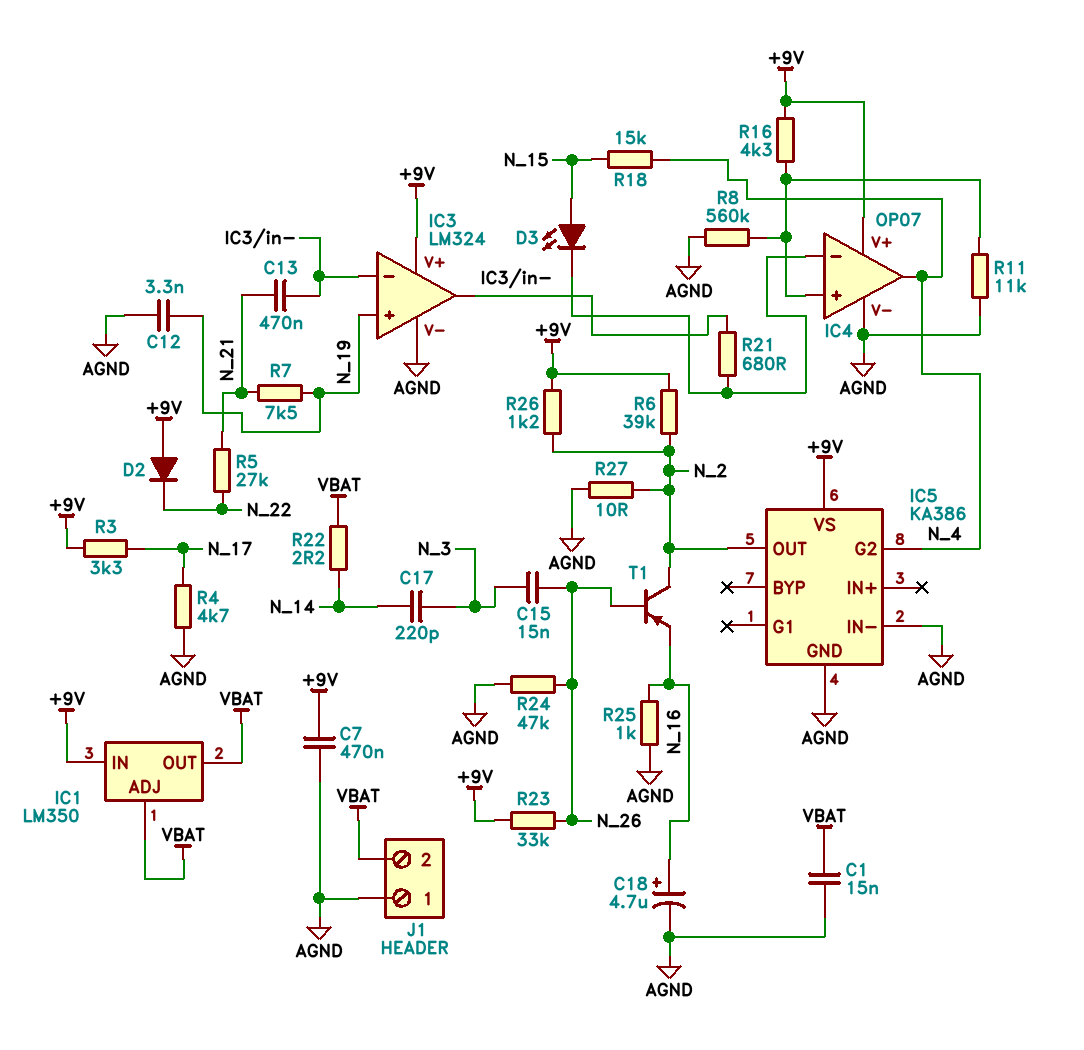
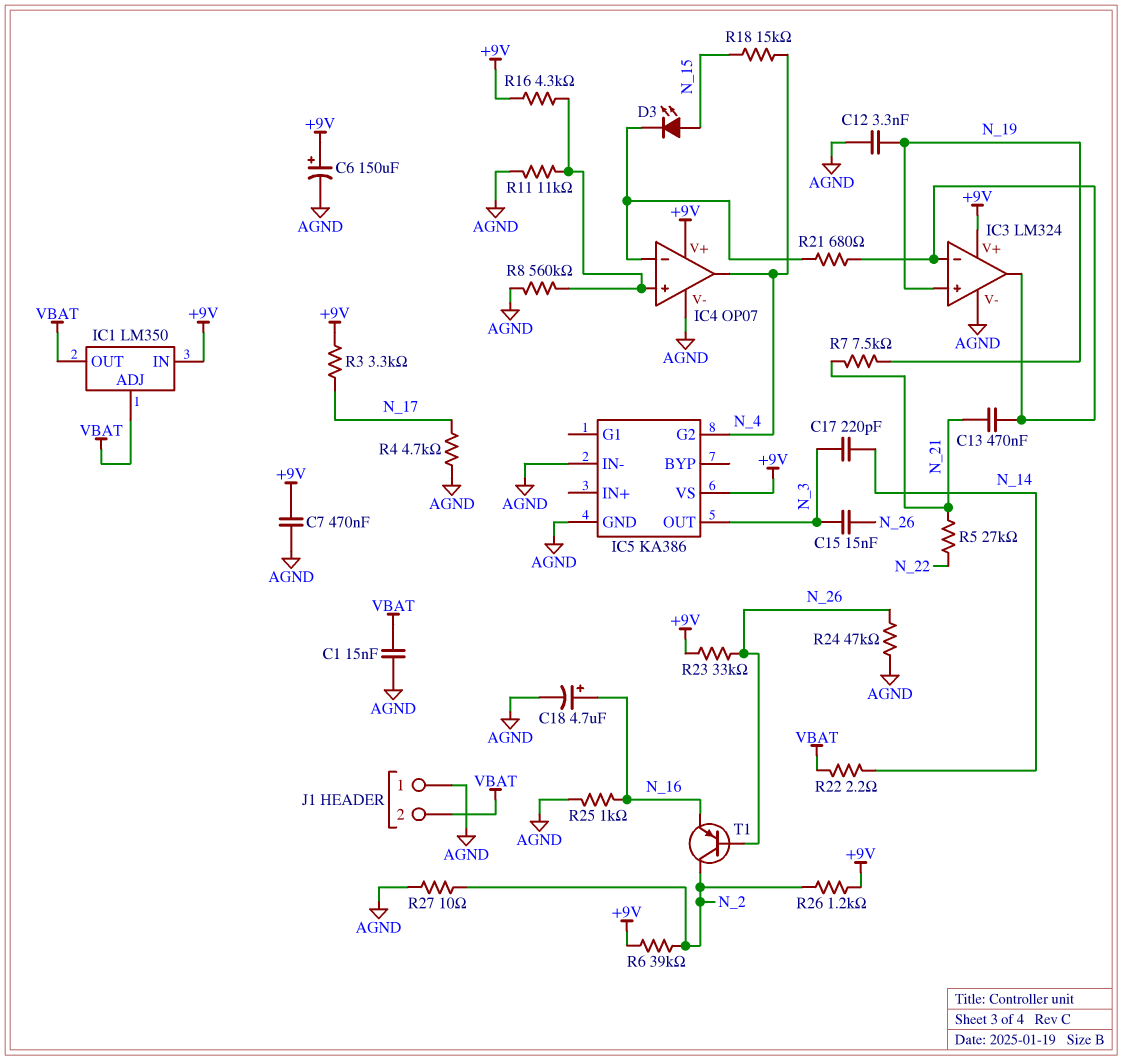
C6: none -> 150uF (plus +9V, minus AGND)
D2: diode (A +9V, K N_22) -> none
IC5 pin OUT: N_2 -> N_3

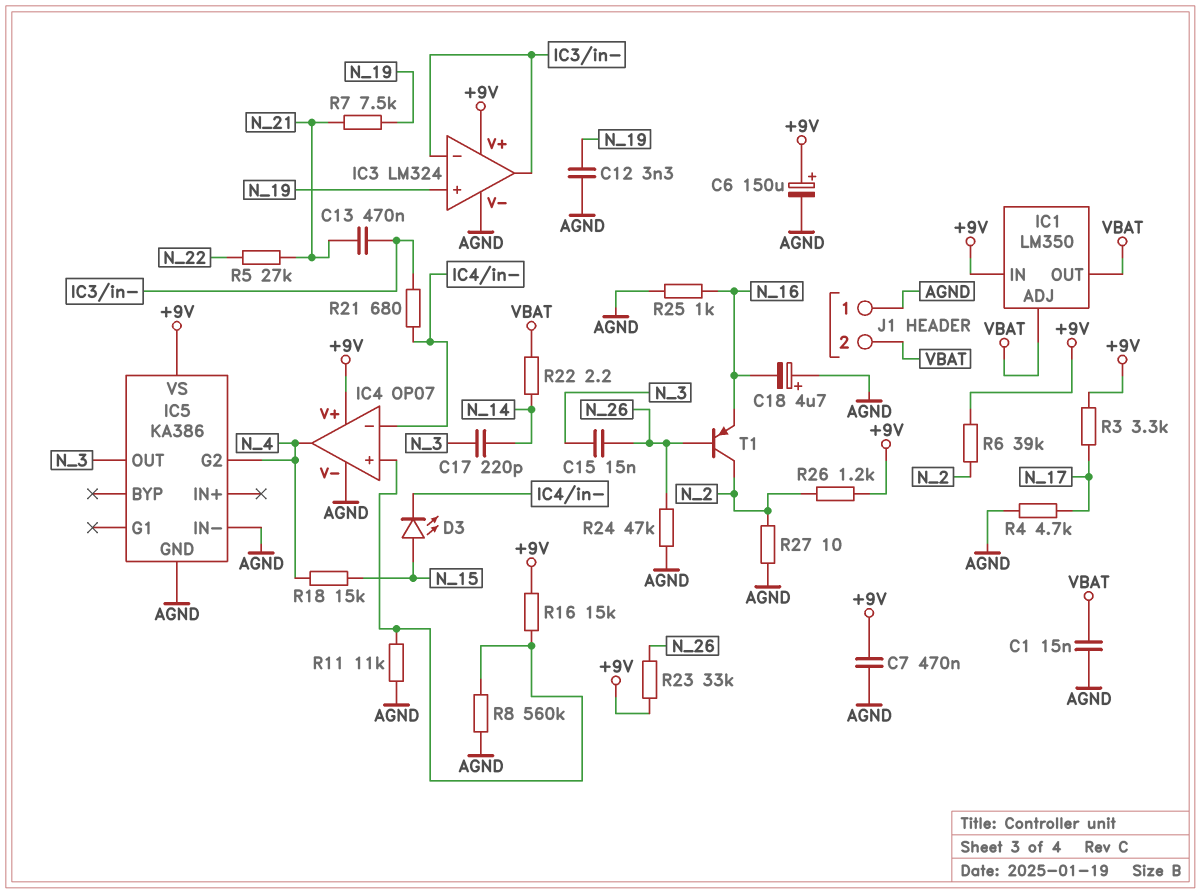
C18: 4.7uF (plus N_16, minus AGND) -> 4.7uF (plus AGND, minus N_16)
R16: 4.3k (+9V, IC4/in+) -> 15k (+9V, IC4/in+)

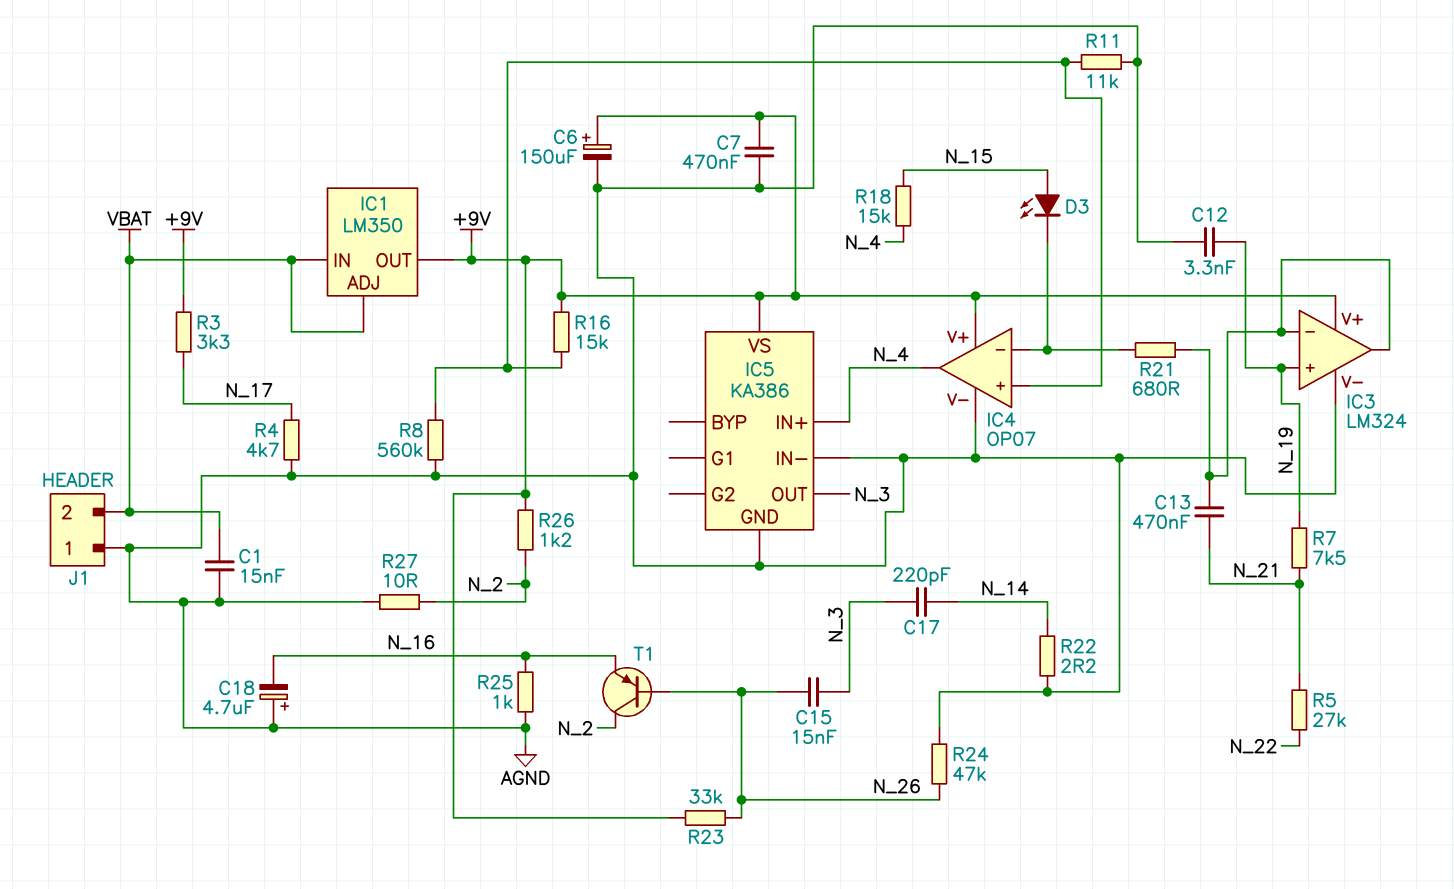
IC1 pin IN: +9V -> VBAT
IC1 pin OUT: VBAT -> +9V
IC5 pin G2: N_4 -> none
IC5 pin IN+: none -> N_4
R6: 39k (+9V, N_2) -> none
R22: 2.2 (N_14, VBAT) -> 2.2 (AGND, N_14)

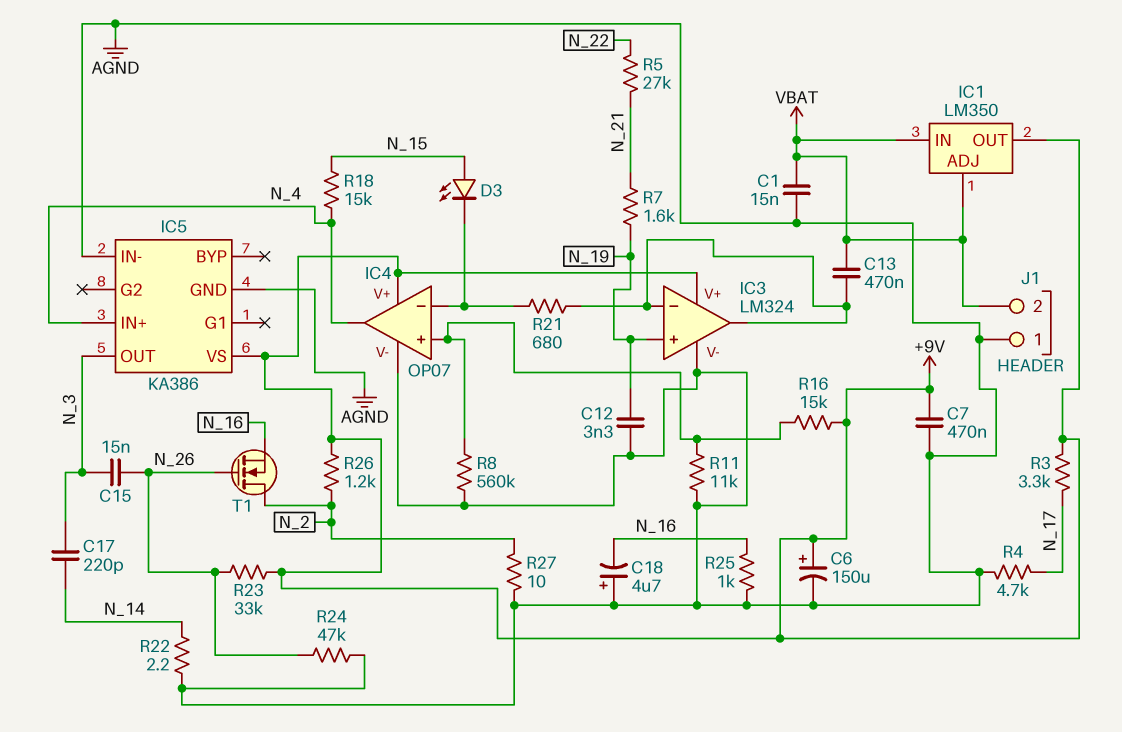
C13: 470nF (IC3/in-, N_21) -> 470nF (IC3/in-, VBAT)
R7: 7.5k (N_19, N_21) -> 1.6k (N_19, N_21)
T1: PNP (B N_26, C N_2, E N_16) -> NMOS (G N_26, D N_2, S N_16)

